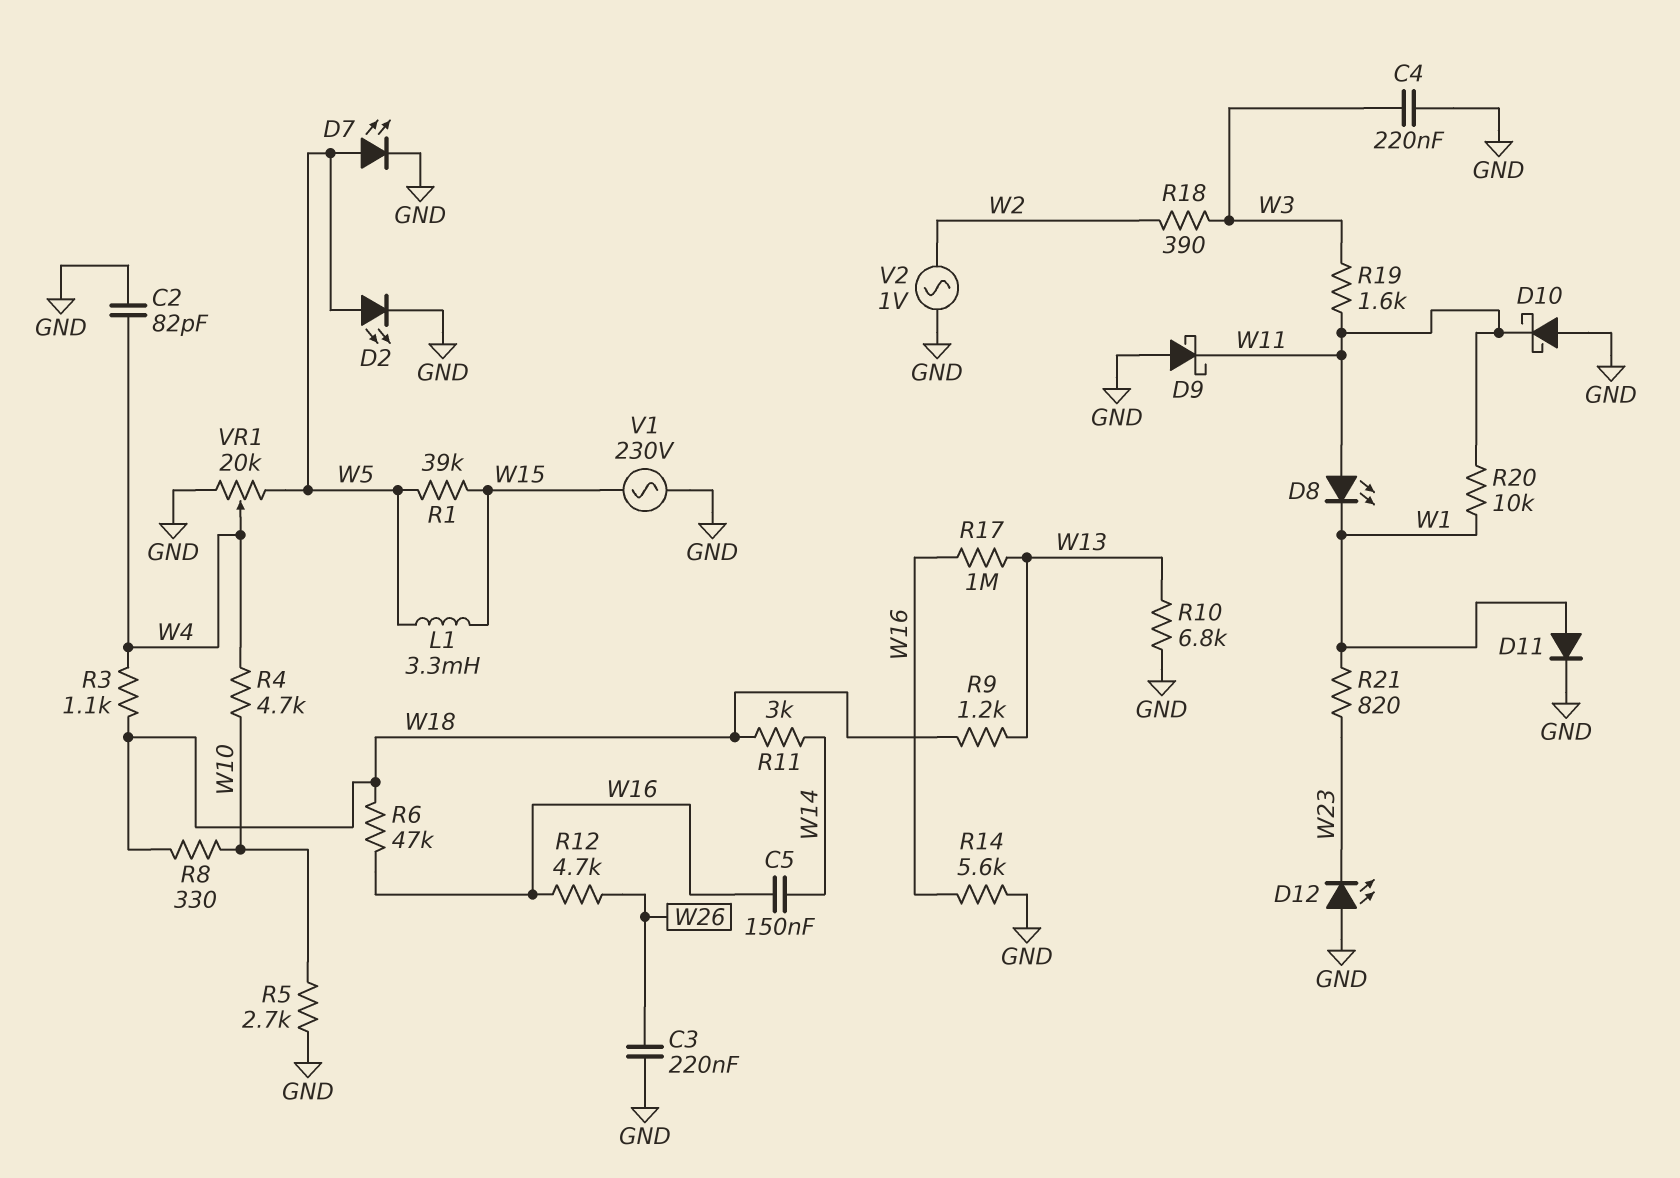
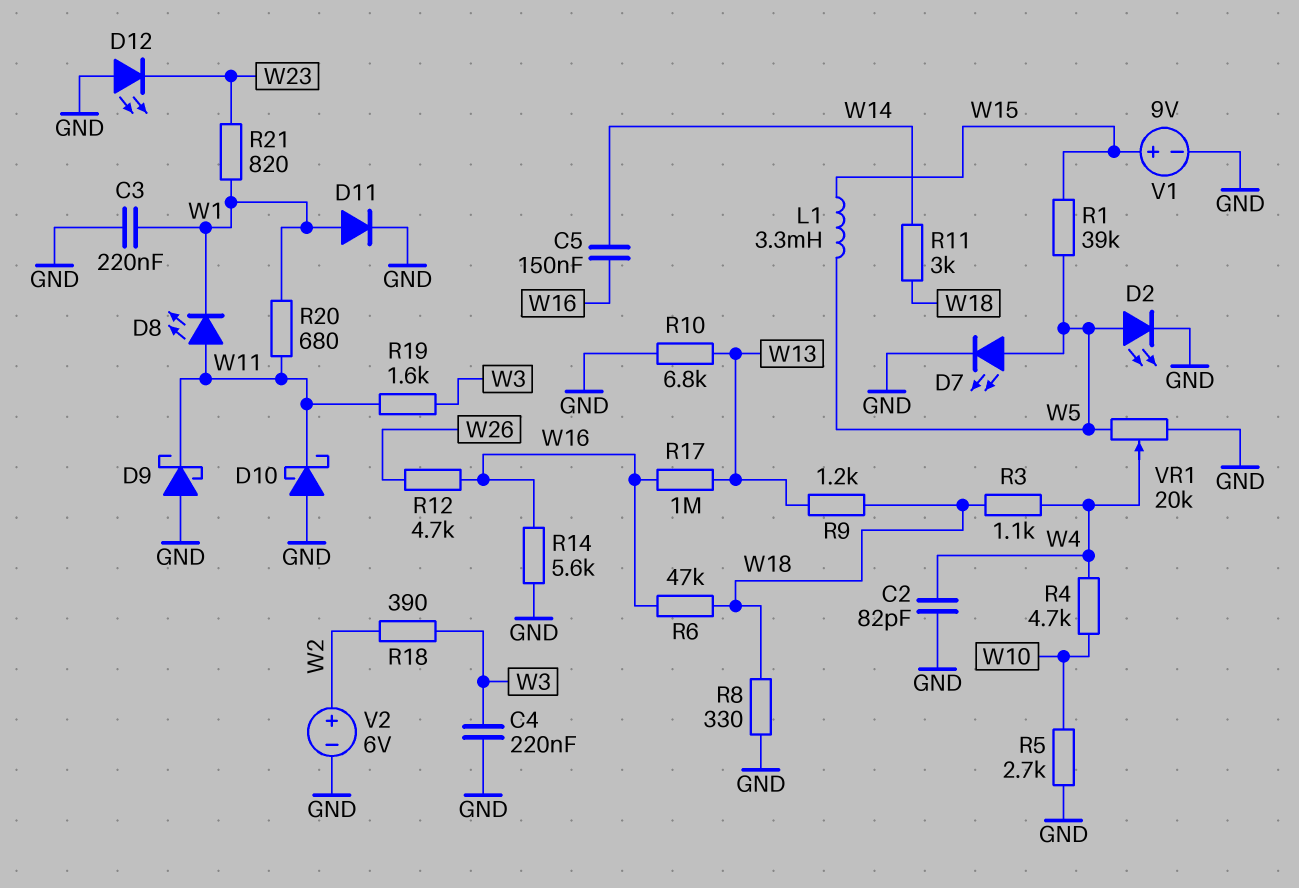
C3: 220nF (GND, W26) -> 220nF (GND, W1)
R8: 330 (W10, W18) -> 330 (GND, W18)
R20: 10k (W1, W11) -> 680 (W1, W11)
V1: AC 230V (GND, W15) -> 9V (plus W15, minus GND)
V2: AC 1V (GND, W2) -> 6V (plus W2, minus GND)

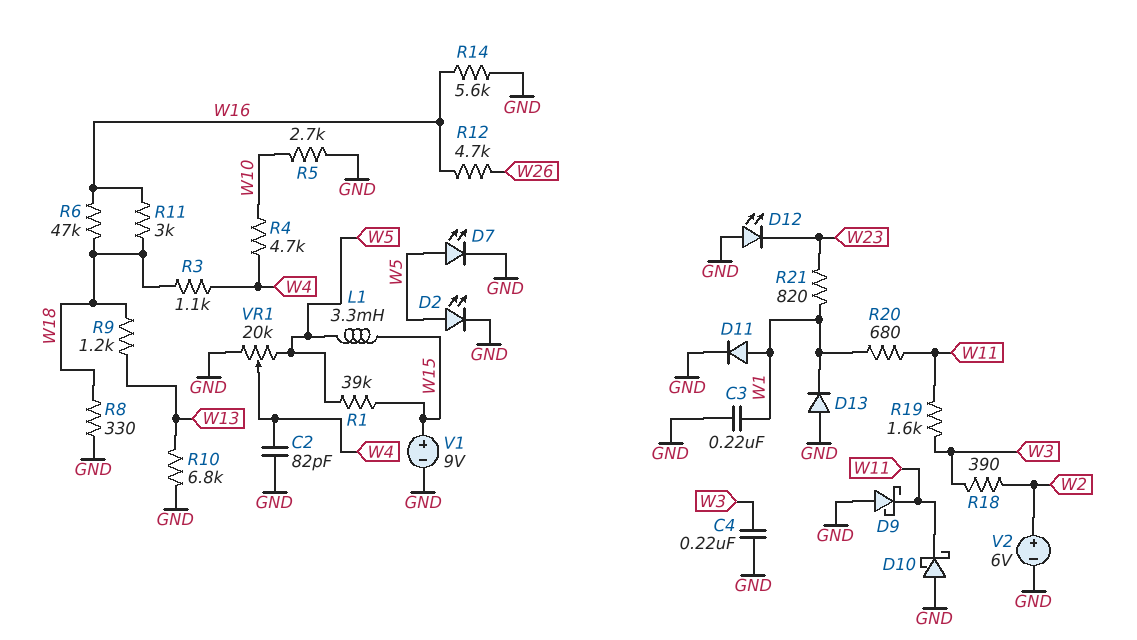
C5: 150nF (W14, W16) -> none
D8: LED (A W11, K W1) -> none
D13: none -> diode (A GND, K W1)
R11: 3k (W14, W18) -> 3k (W16, W18)
R17: 1M (W13, W16) -> none

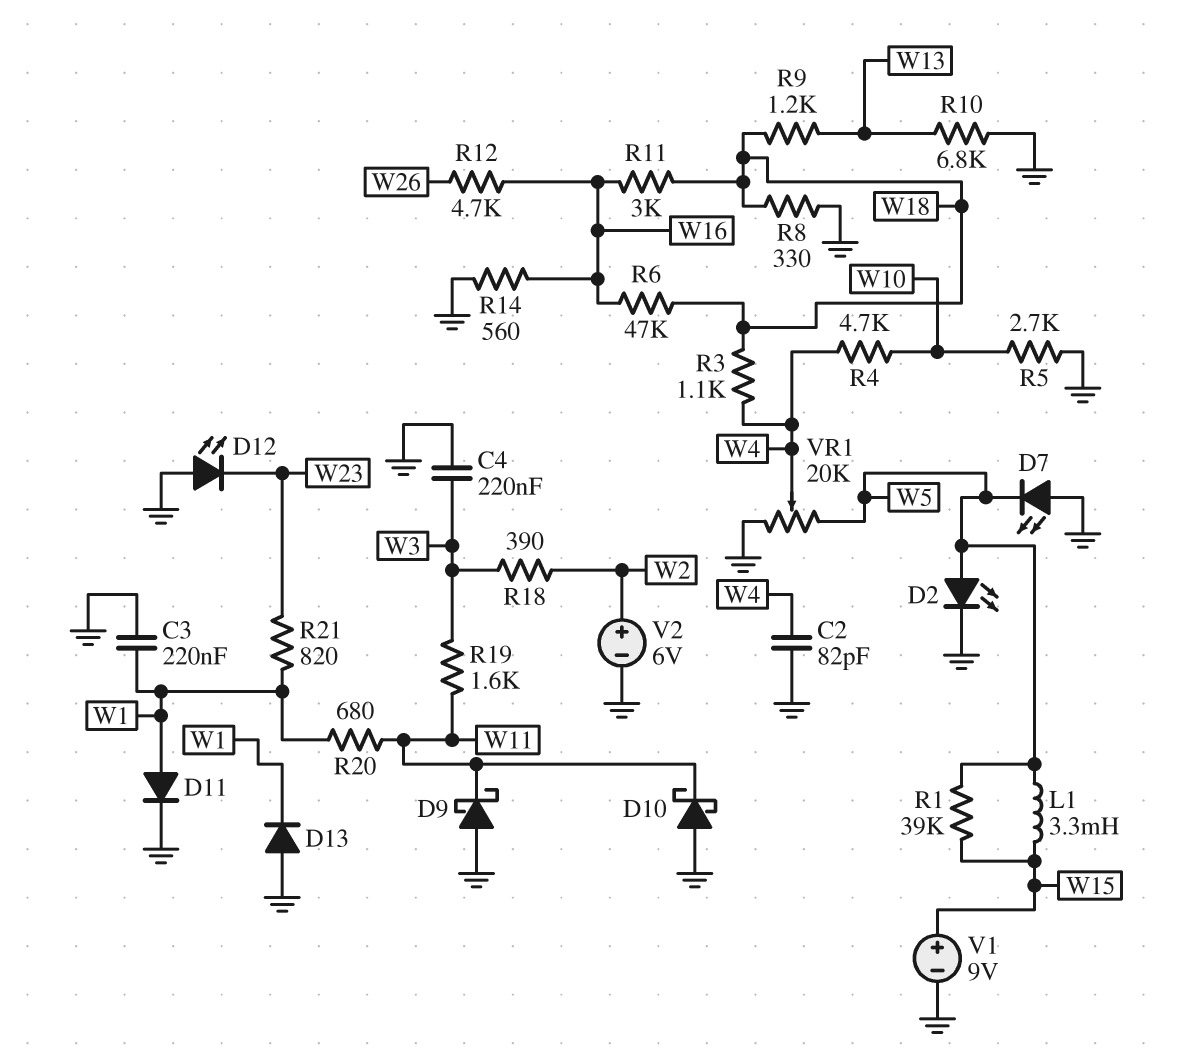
D7: LED (A W5, K GND) -> LED (A GND, K W5)
R14: 5.6k (GND, W16) -> 560 (GND, W16)

